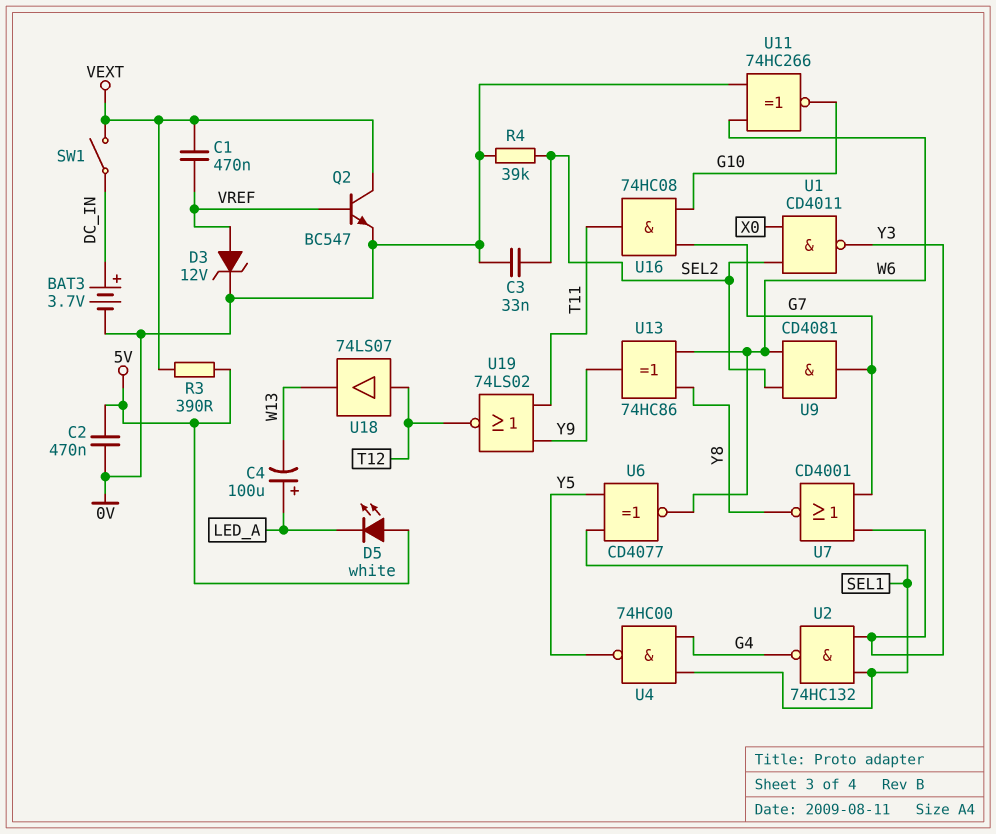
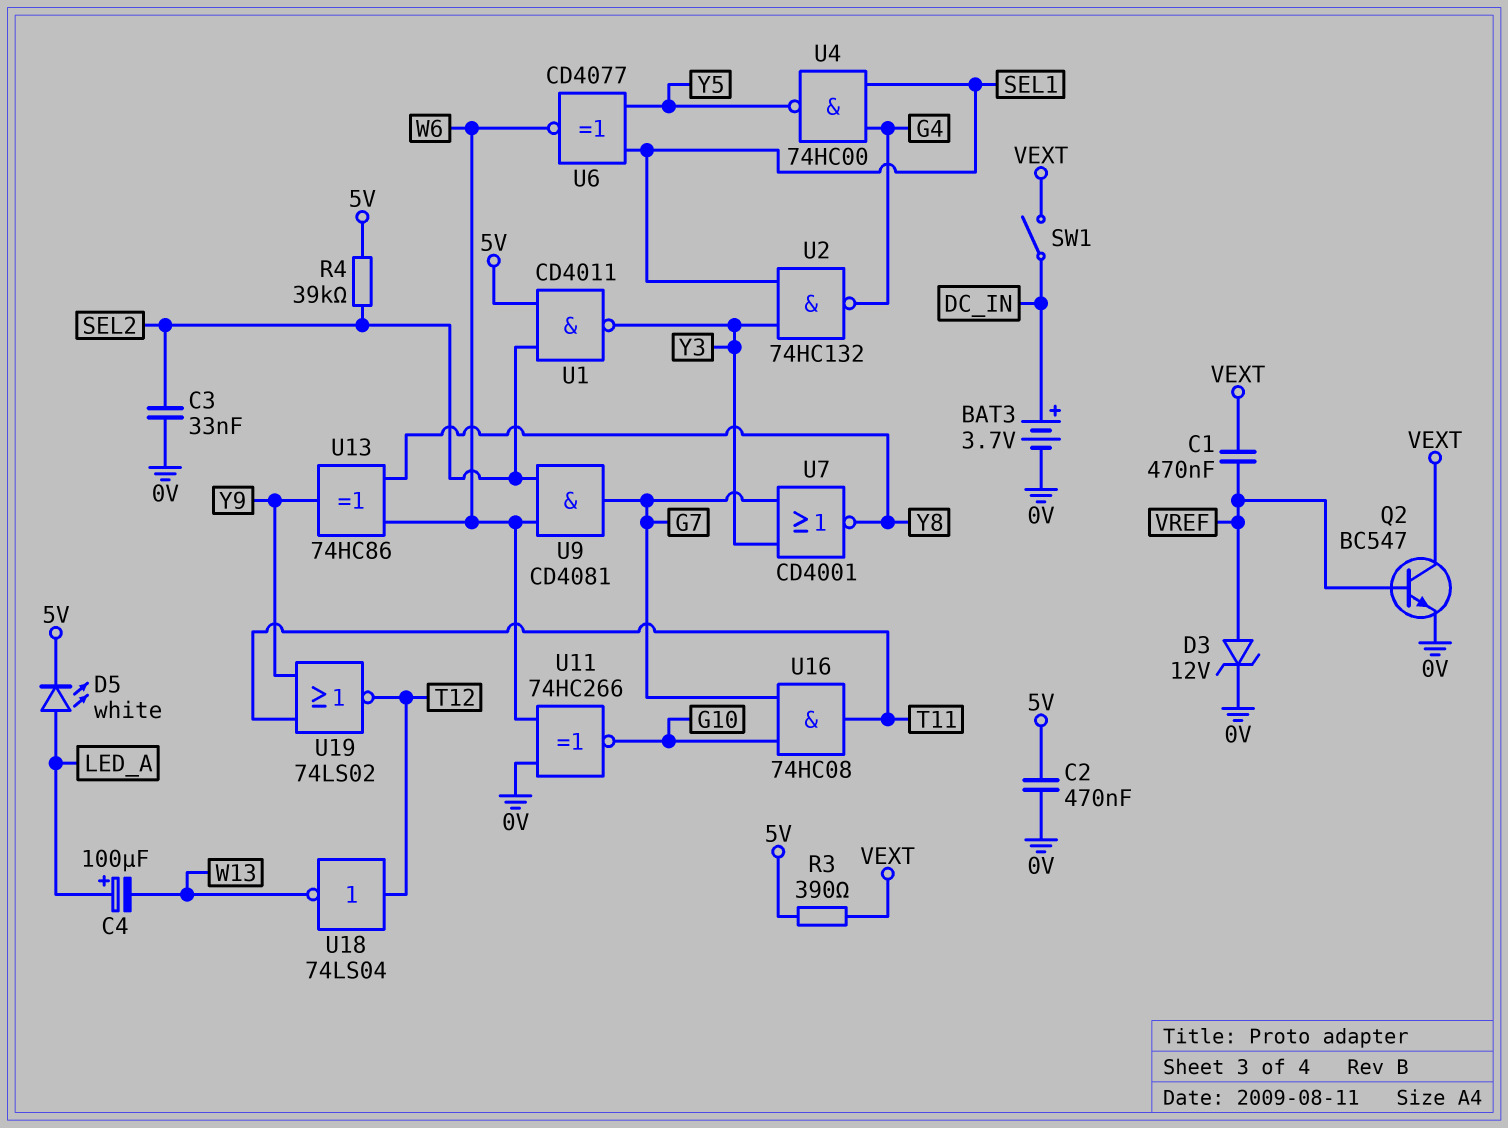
D5: LED white (A 5V, K LED_A) -> LED white (A LED_A, K 5V)
R4: 39k (0V, SEL2) -> 39k (5V, SEL2)
U1: NAND CD4011 (in SEL2, in X0, out Y3) -> NAND CD4011 (in 5V, in SEL2, out Y3)
U18: buffer 74LS07 (in T12, out W13) -> NOT 74LS04 (in T12, out W13)

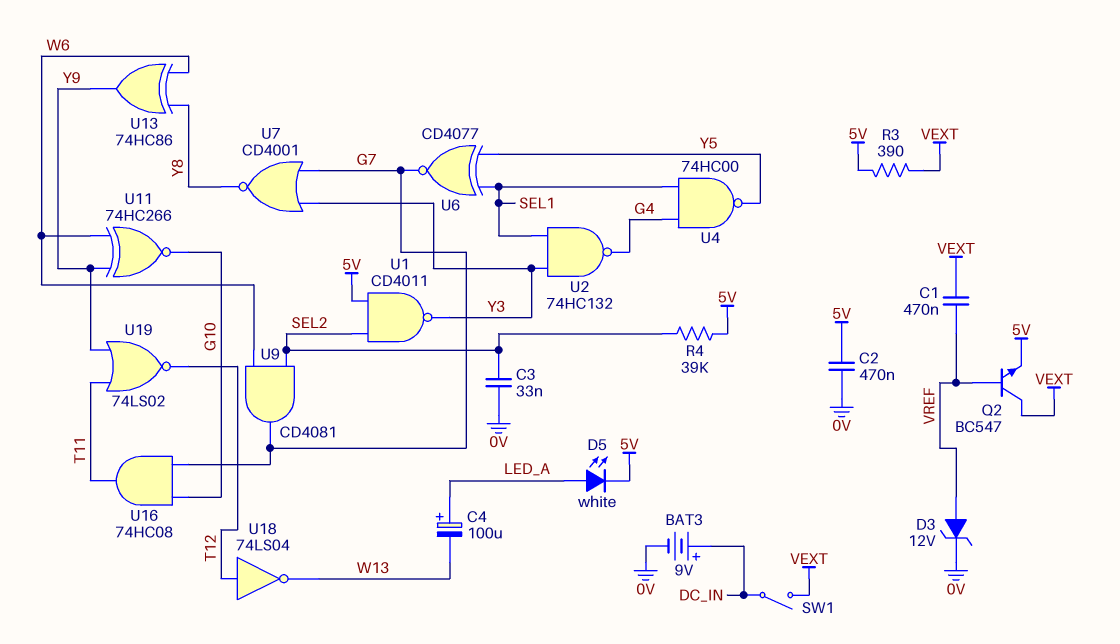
BAT3: 3.7V (plus DC_IN, minus 0V) -> 9V (plus DC_IN, minus 0V)
Q2: NPN BC547 (B VREF, C VEXT, E 0V) -> NPN BC547 (B VREF, C VEXT, E 5V)
U6: XNOR CD4077 (in SEL1, in Y5, out W6) -> XNOR CD4077 (in SEL1, in Y5, out G7)
U11: XNOR 74HC266 (in 0V, in W6, out G10) -> XNOR 74HC266 (in W6, in Y9, out G10)

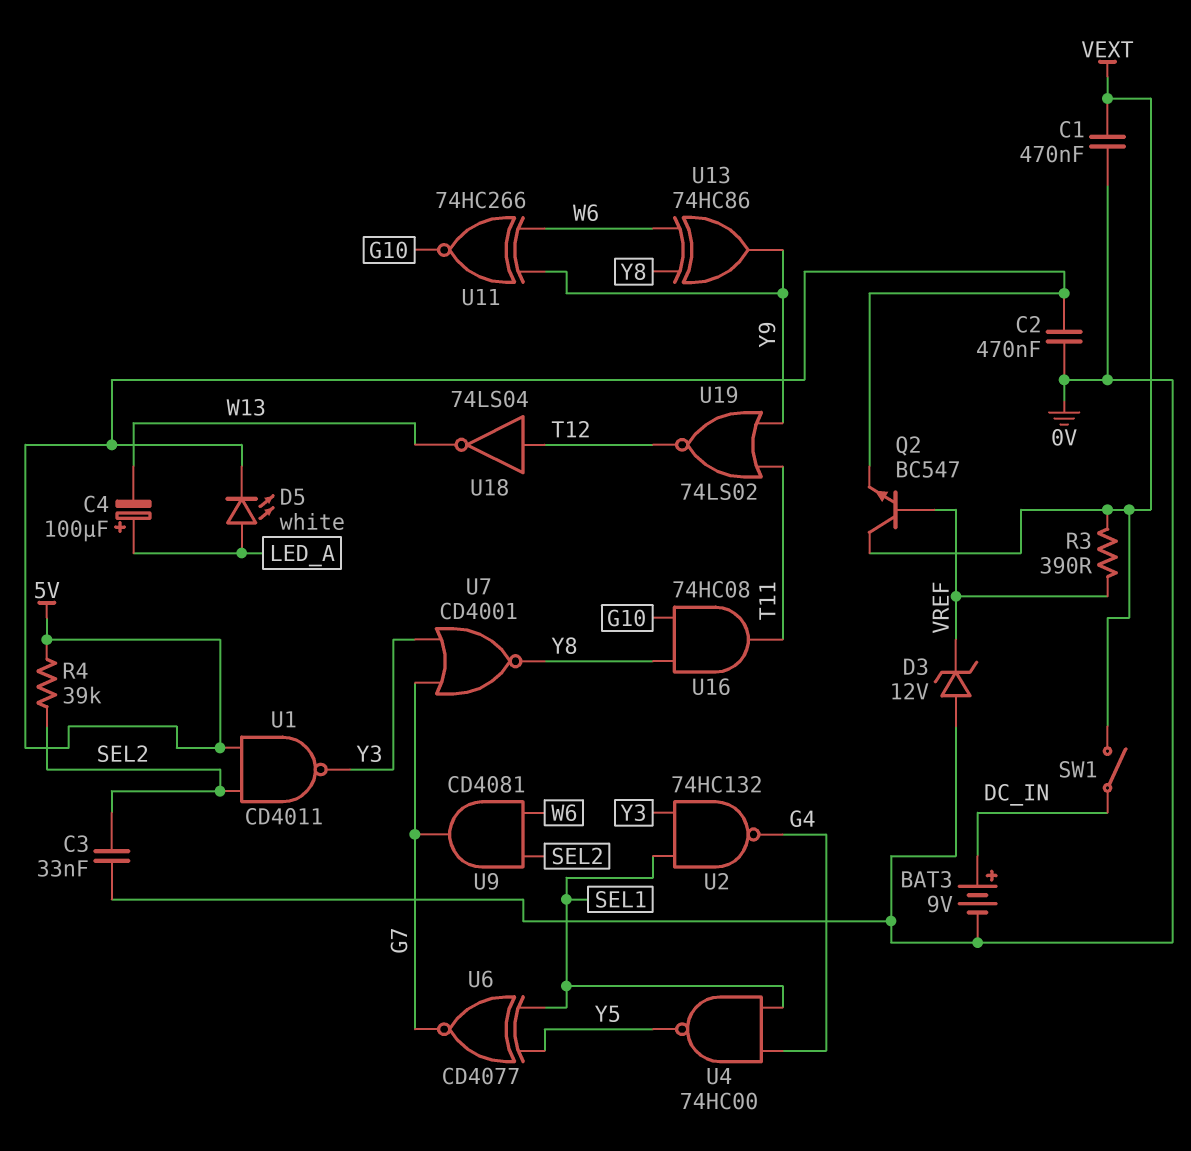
C1: 470nF (VEXT, VREF) -> 470nF (0V, VEXT)
D3: zener 12V (A VREF, K 0V) -> zener 12V (A 0V, K VREF)
R3: 390 (5V, VEXT) -> 390 (VEXT, VREF)
U16: AND 74HC08 (in G7, in G10, out T11) -> AND 74HC08 (in G10, in Y8, out T11)

